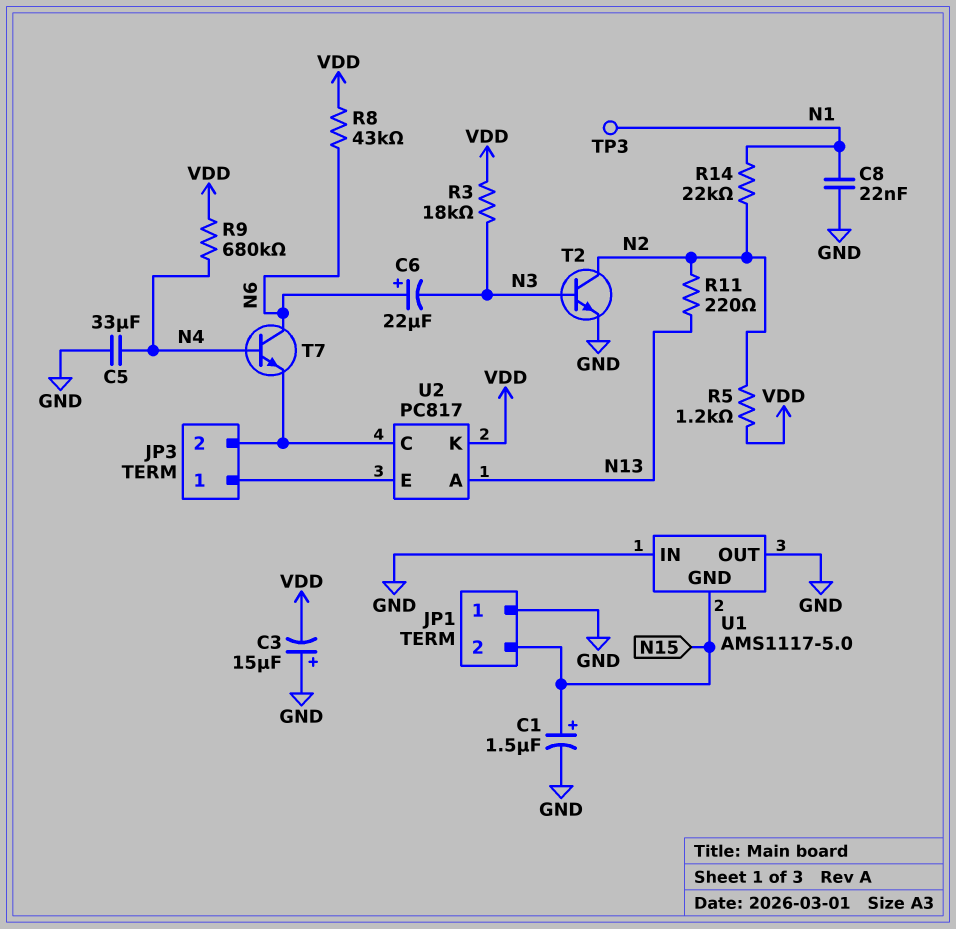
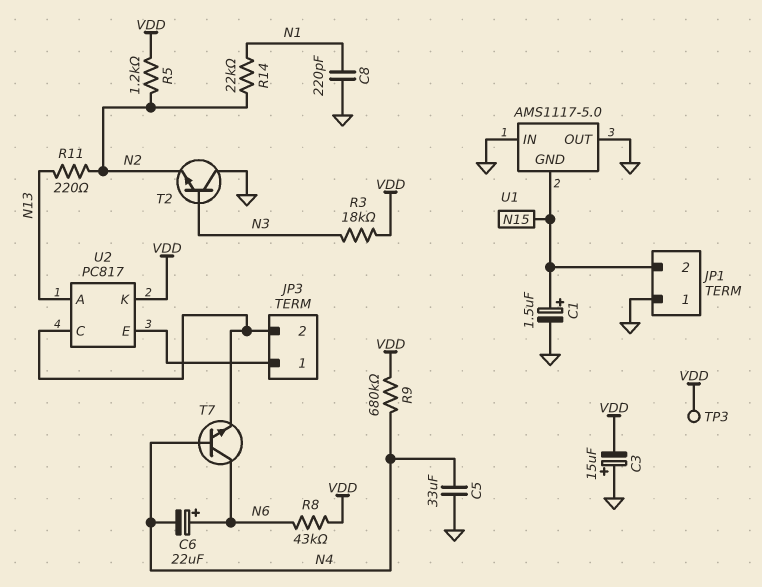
C6: 22uF (plus N6, minus N3) -> 22uF (plus N6, minus N4)
C8: 22nF (GND, N1) -> 220pF (GND, N1)
T2: NPN (B N3, C N2, E GND) -> NPN (B N3, C GND, E N2)
TP3: test point (N1) -> test point (VDD)

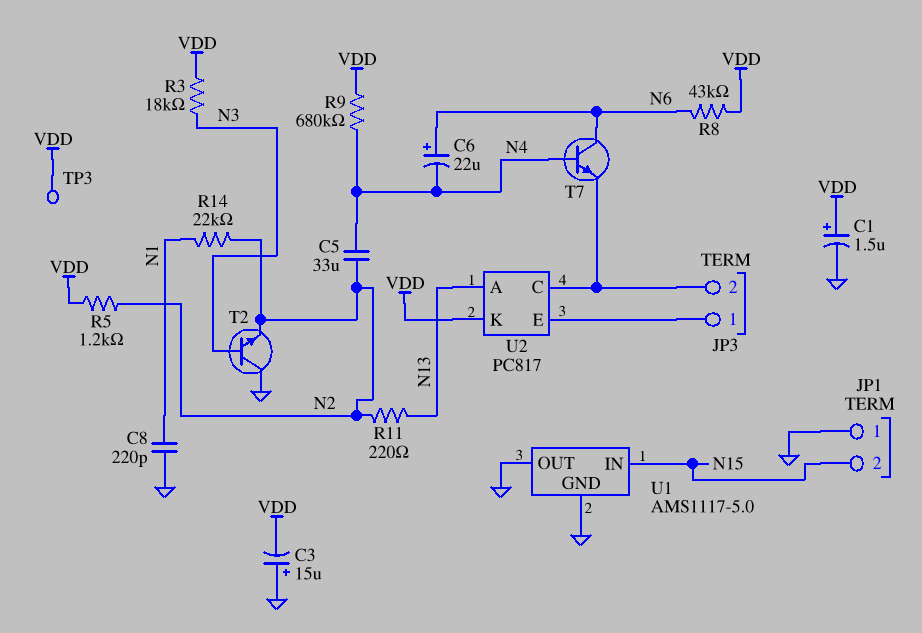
C1: 1.5uF (plus N15, minus GND) -> 1.5uF (plus VDD, minus GND)
C5: 33uF (GND, N4) -> 33uF (N2, N4)
U1 pin GND: N15 -> GND
U1 pin IN: GND -> N15

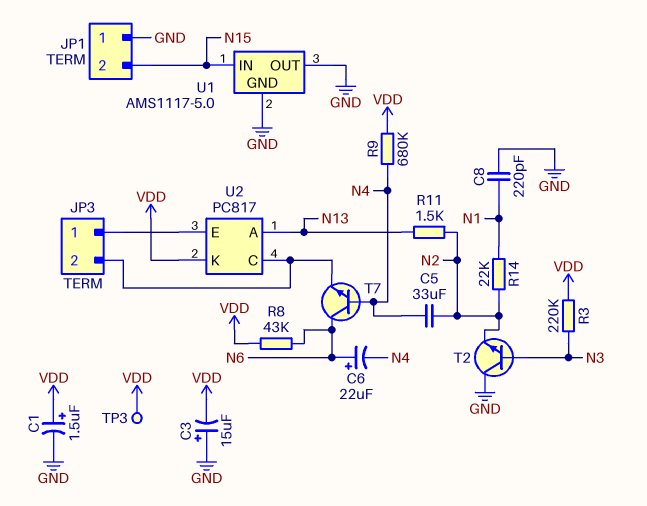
R3: 18k (N3, VDD) -> 220k (N3, VDD)
R5: 1.2k (N2, VDD) -> none
R11: 220 (N2, N13) -> 1.5k (N2, N13)

